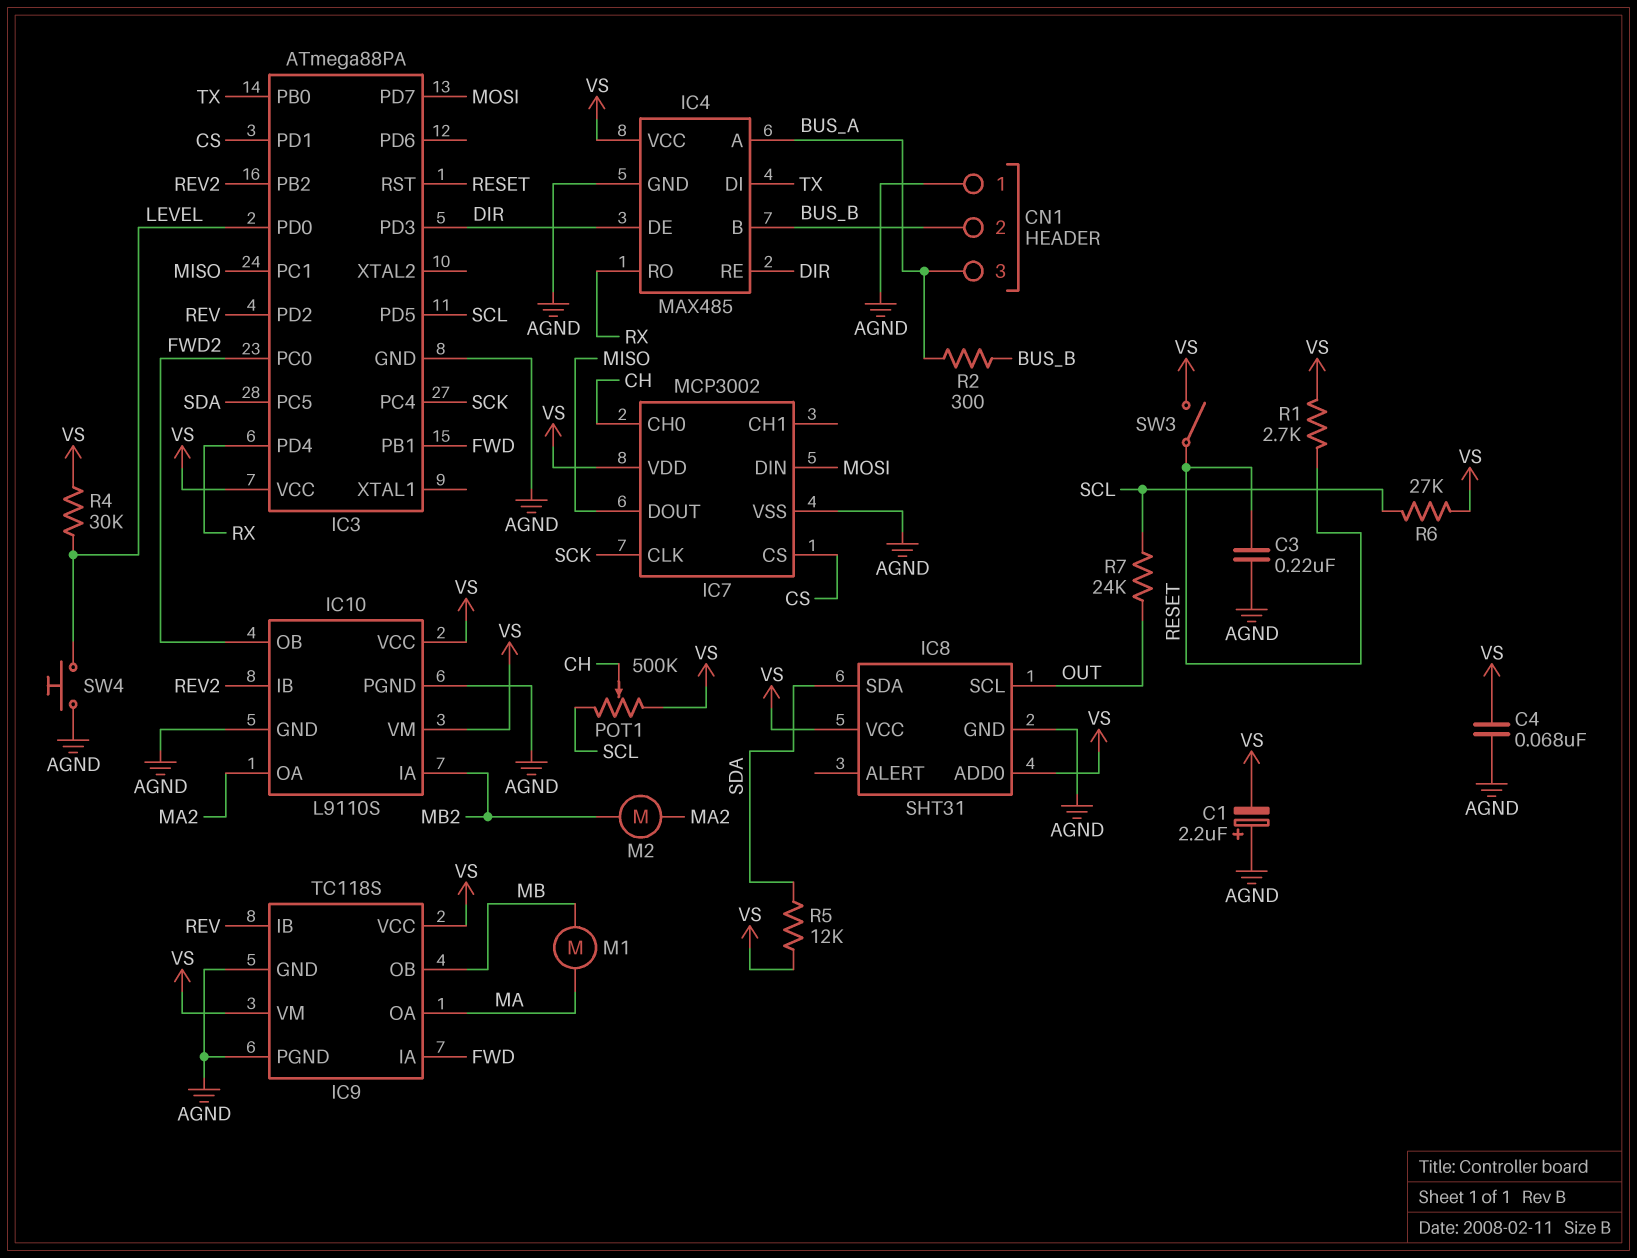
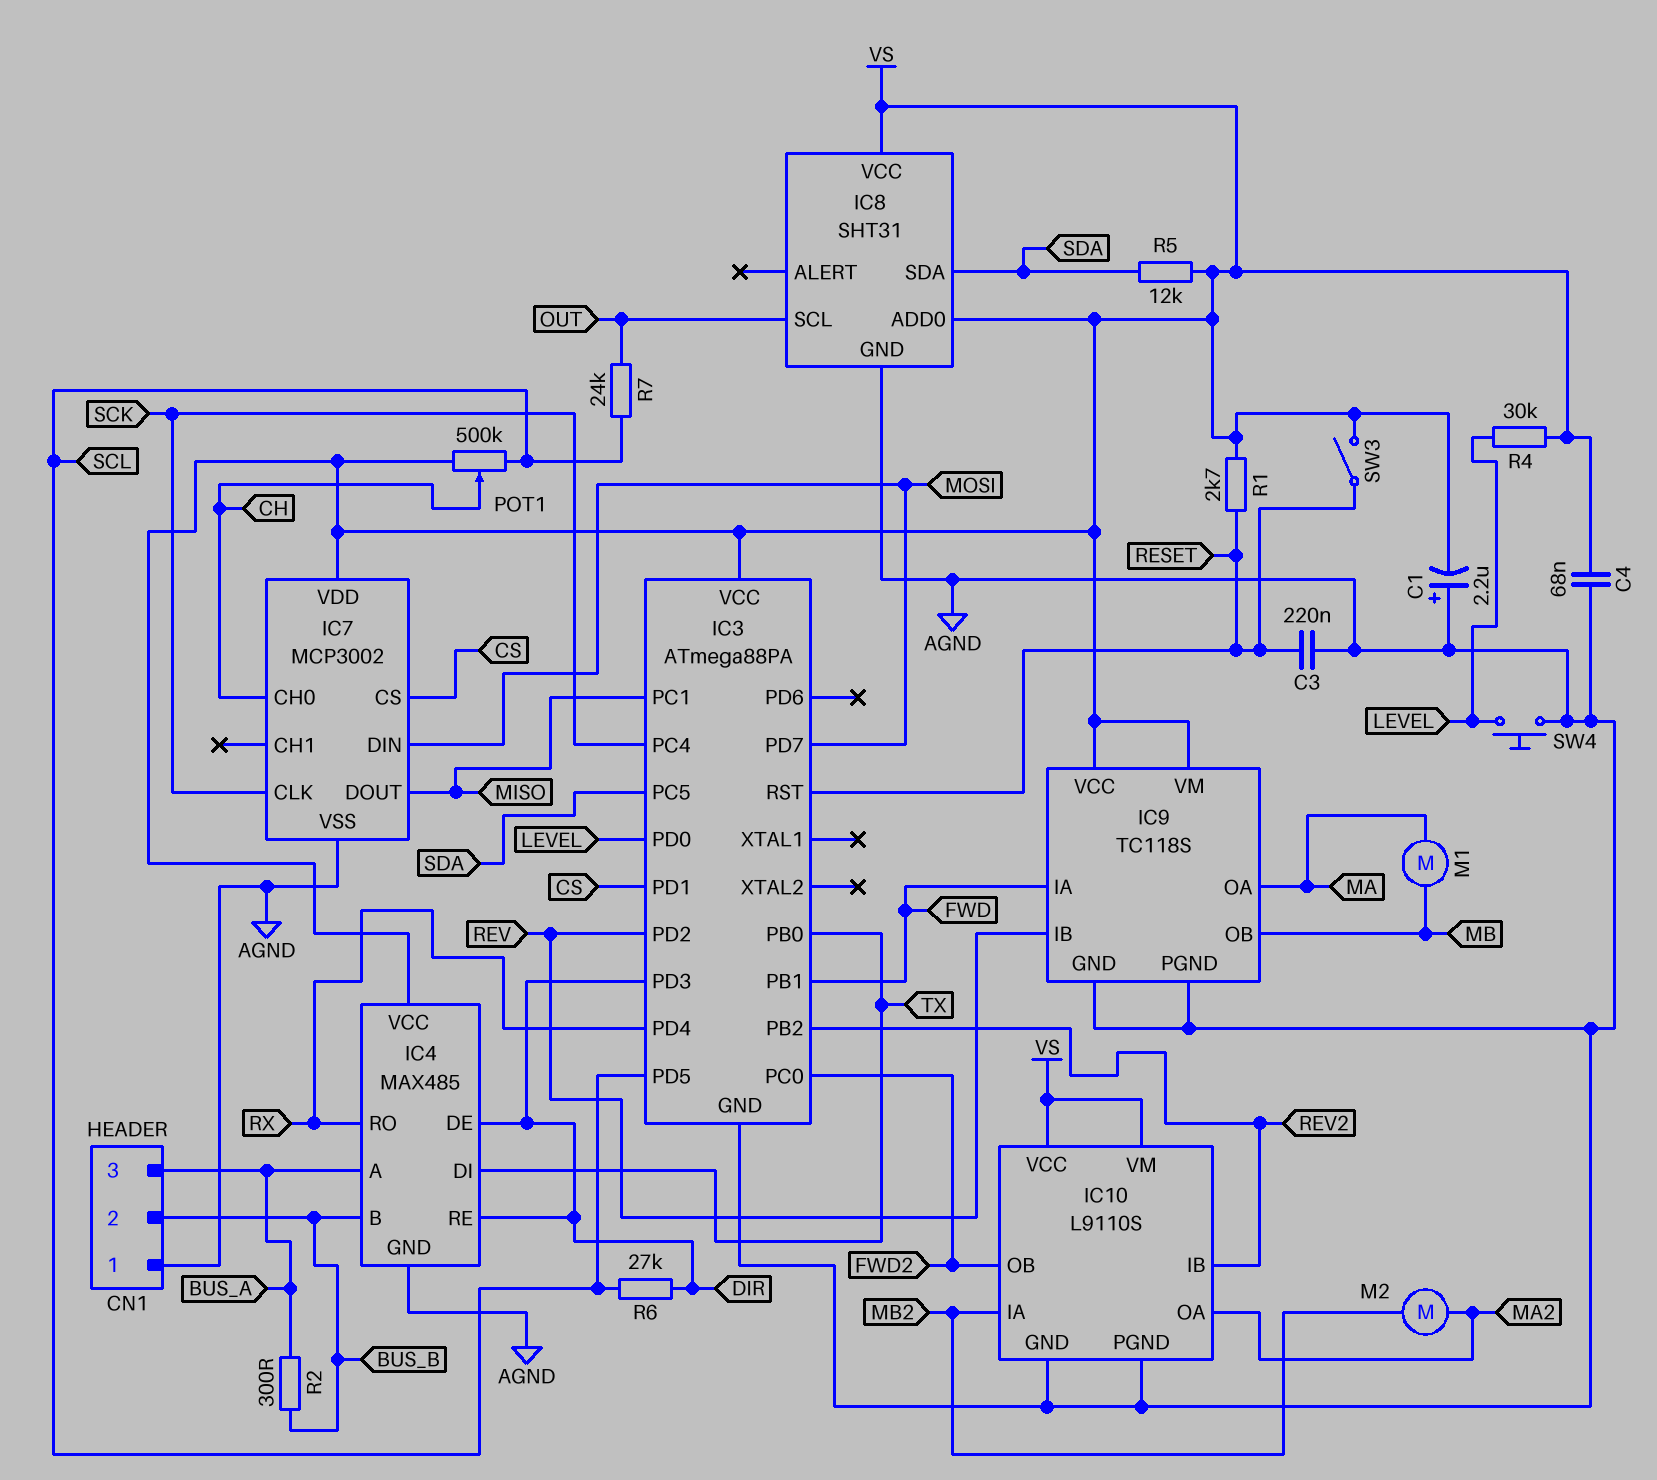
R6: 27k (SCL, VS) -> 27k (DIR, SCL)

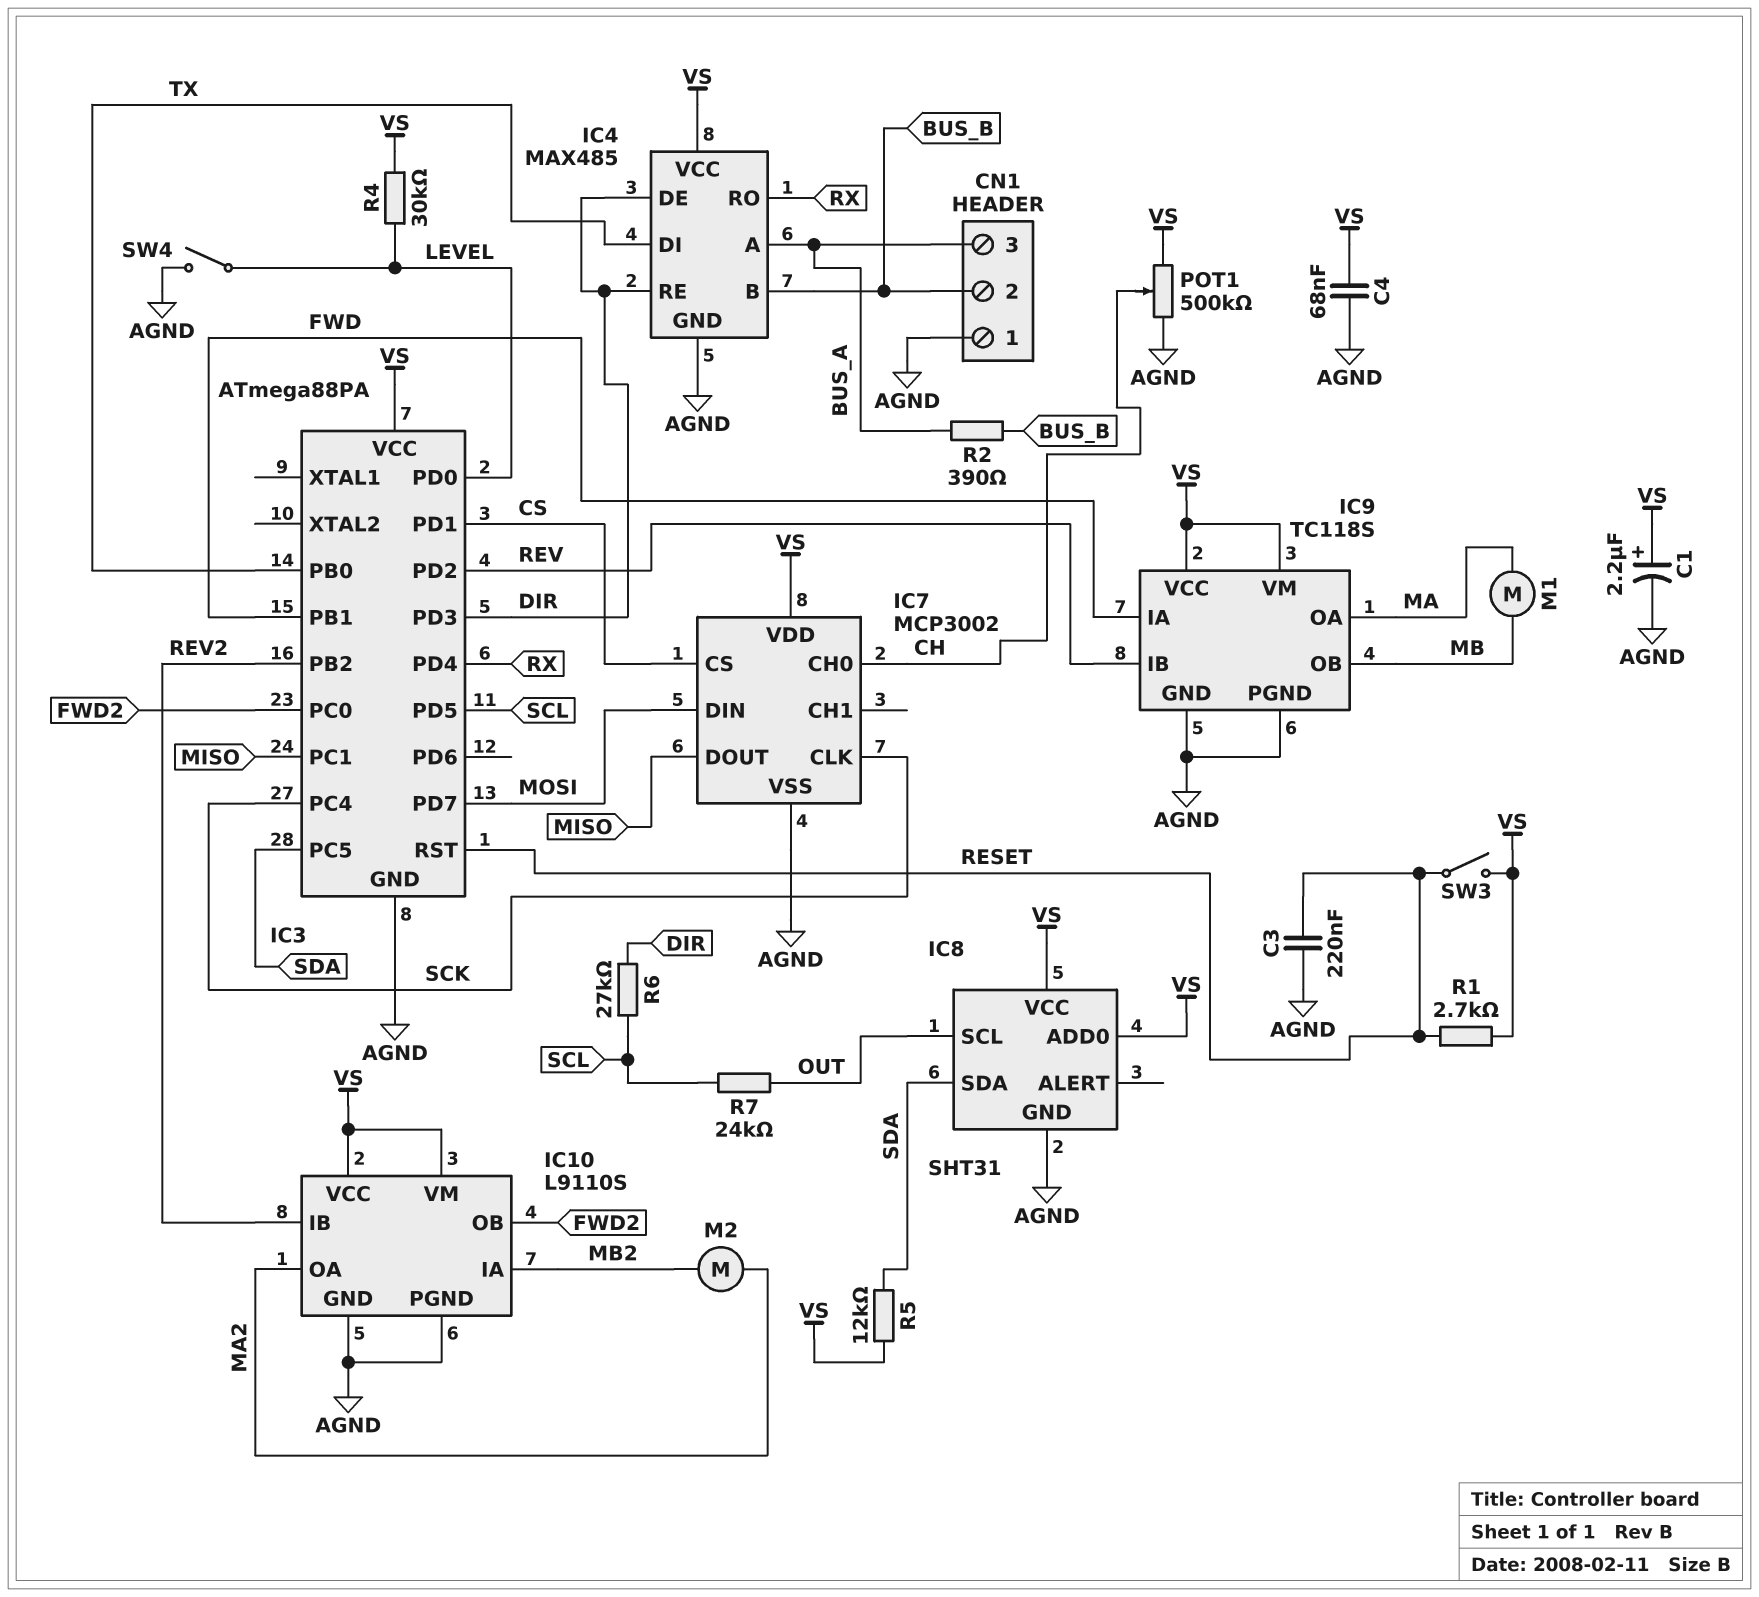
C1: 2.2uF (plus AGND, minus VS) -> 2.2uF (plus VS, minus AGND)
POT1: 500k (SCL, VS, wiper CH) -> 500k (AGND, VS, wiper CH)
R2: 300 (BUS_A, BUS_B) -> 390 (BUS_A, BUS_B)
SW4: button (AGND, LEVEL) -> switch (AGND, LEVEL)

